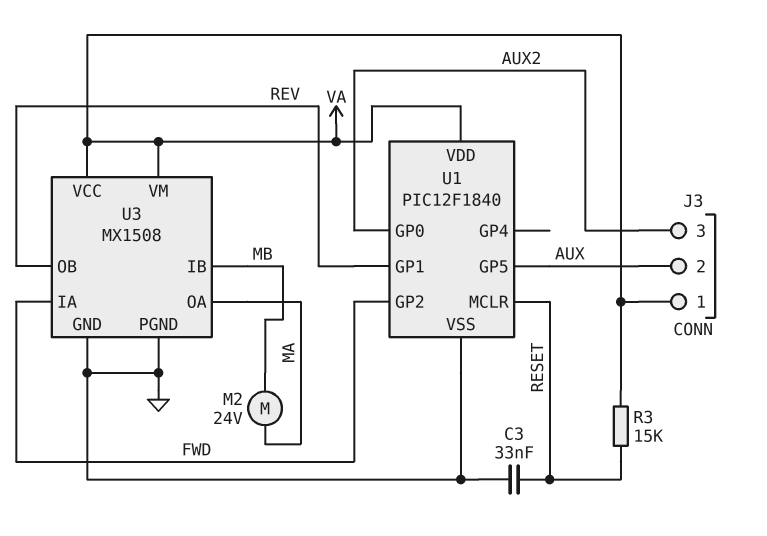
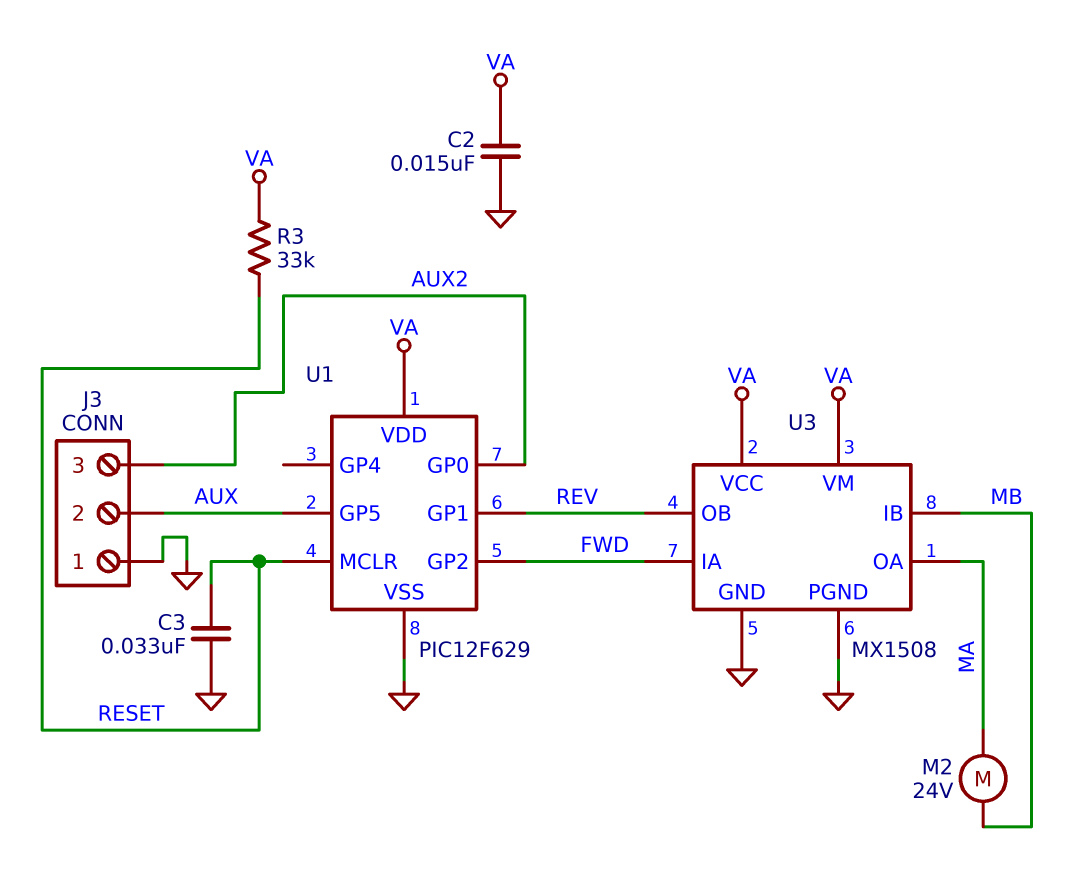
C2: none -> 15nF (GND, VA)
J3 pin 1: VA -> GND
R3: 15k (RESET, VA) -> 33k (RESET, VA)
U1: PIC12F1840 -> PIC12F629

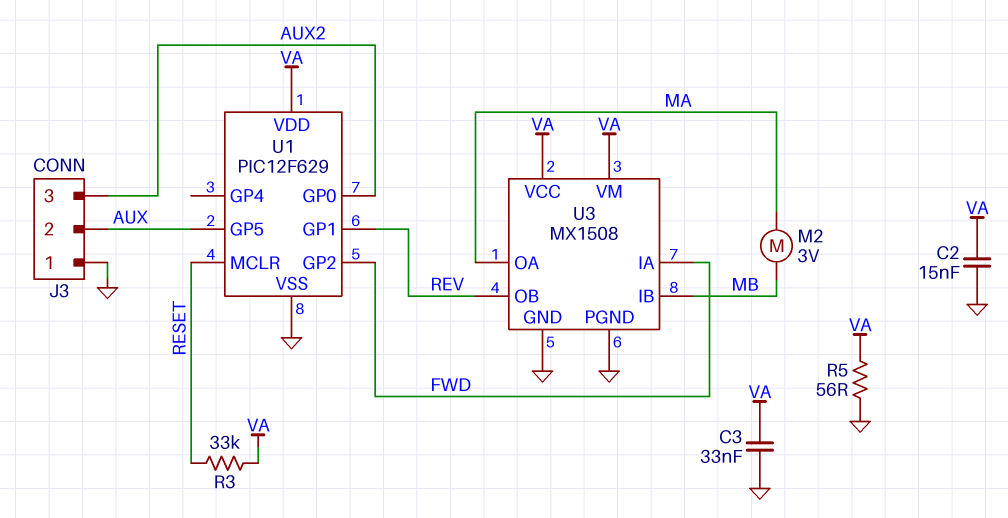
C3: 33nF (GND, RESET) -> 33nF (GND, VA)
M2: motor 24V (MA, MB) -> motor 3V (MA, MB)
R5: none -> 56 (GND, VA)

